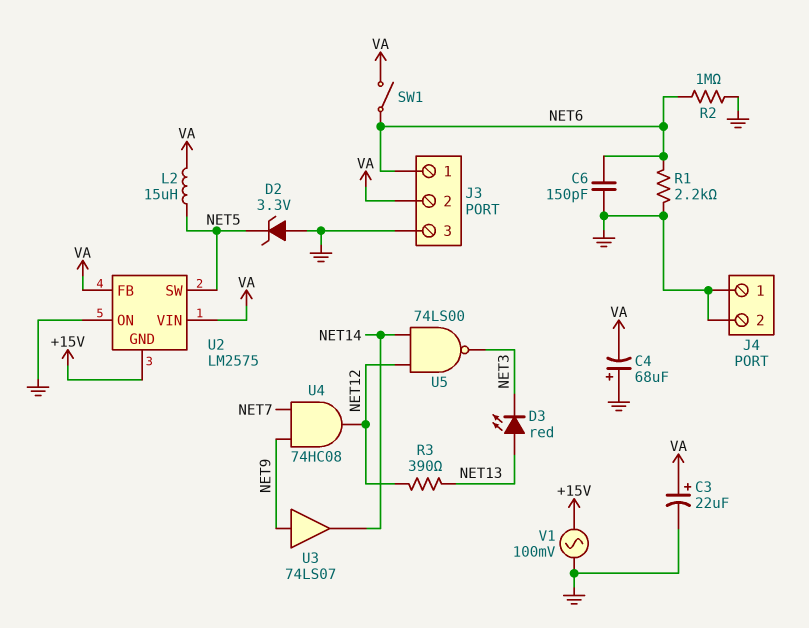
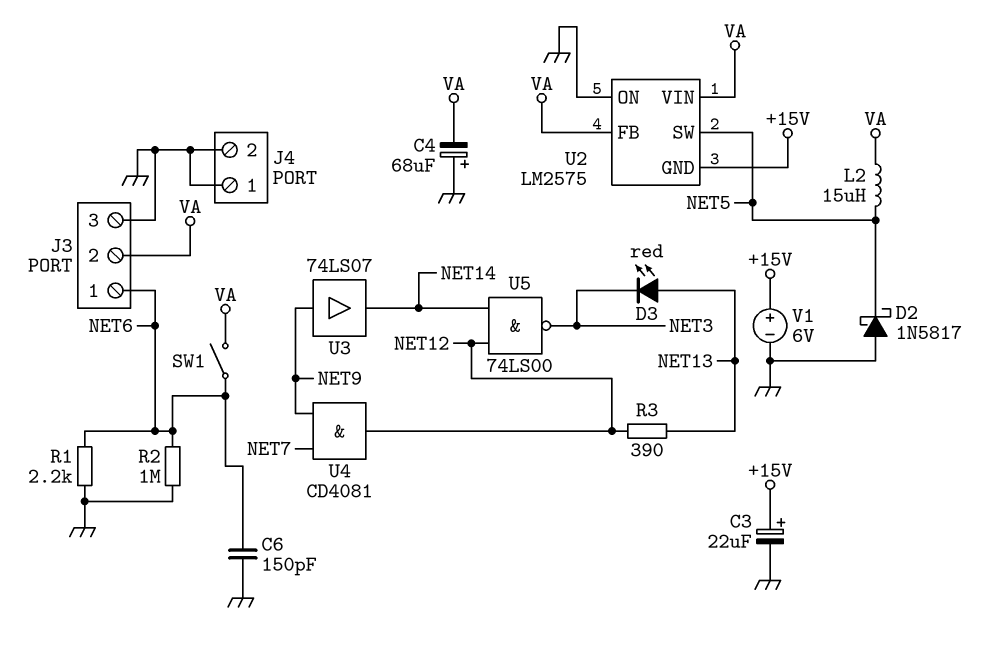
C3: 22uF (plus VA, minus GND) -> 22uF (plus +15V, minus GND)
D2: zener 3.3V (A GND, K NET5) -> schottky 1N5817 (A GND, K NET5)
U4: AND 74HC08 (in NET7, in NET9, out NET12) -> AND CD4081 (in NET7, in NET9, out NET12)
V1: AC 100mV (+15V, GND) -> 6V (plus +15V, minus GND)

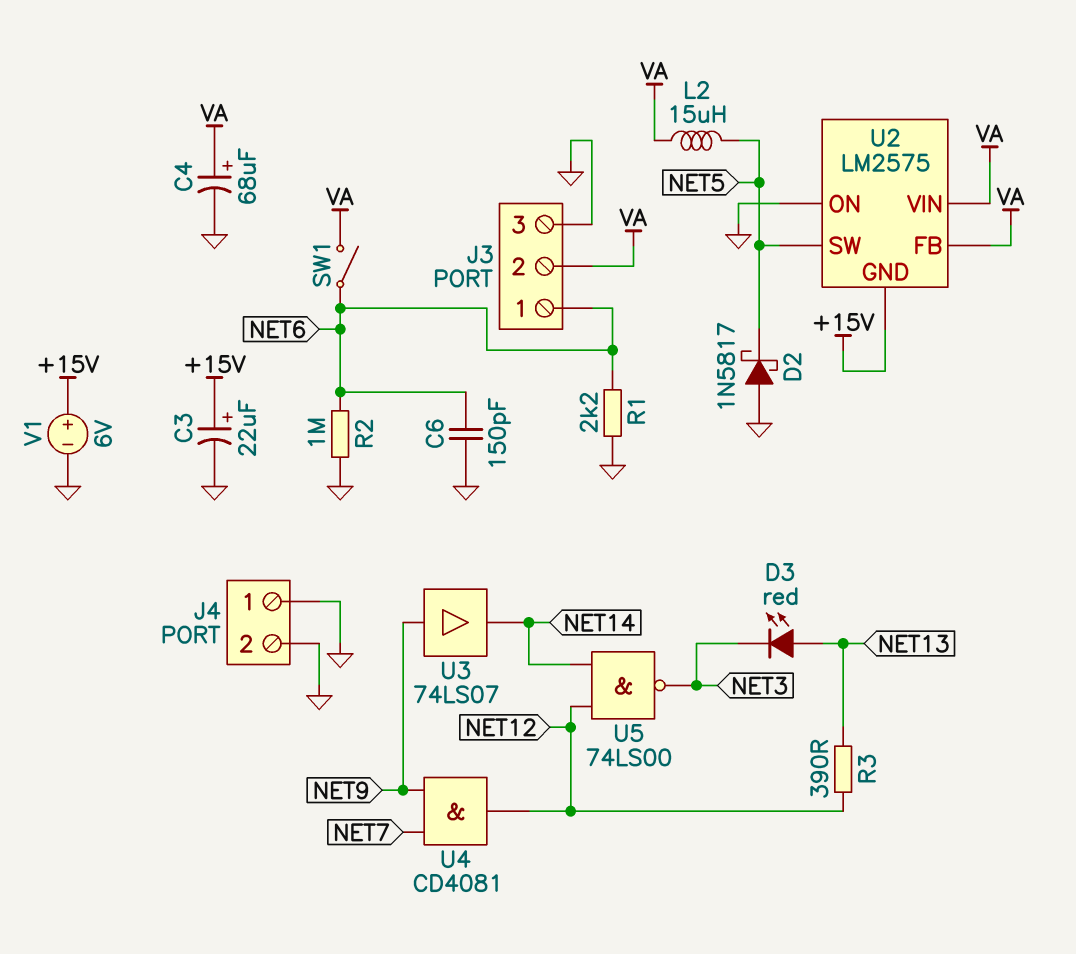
C4: 68uF (plus GND, minus VA) -> 68uF (plus VA, minus GND)

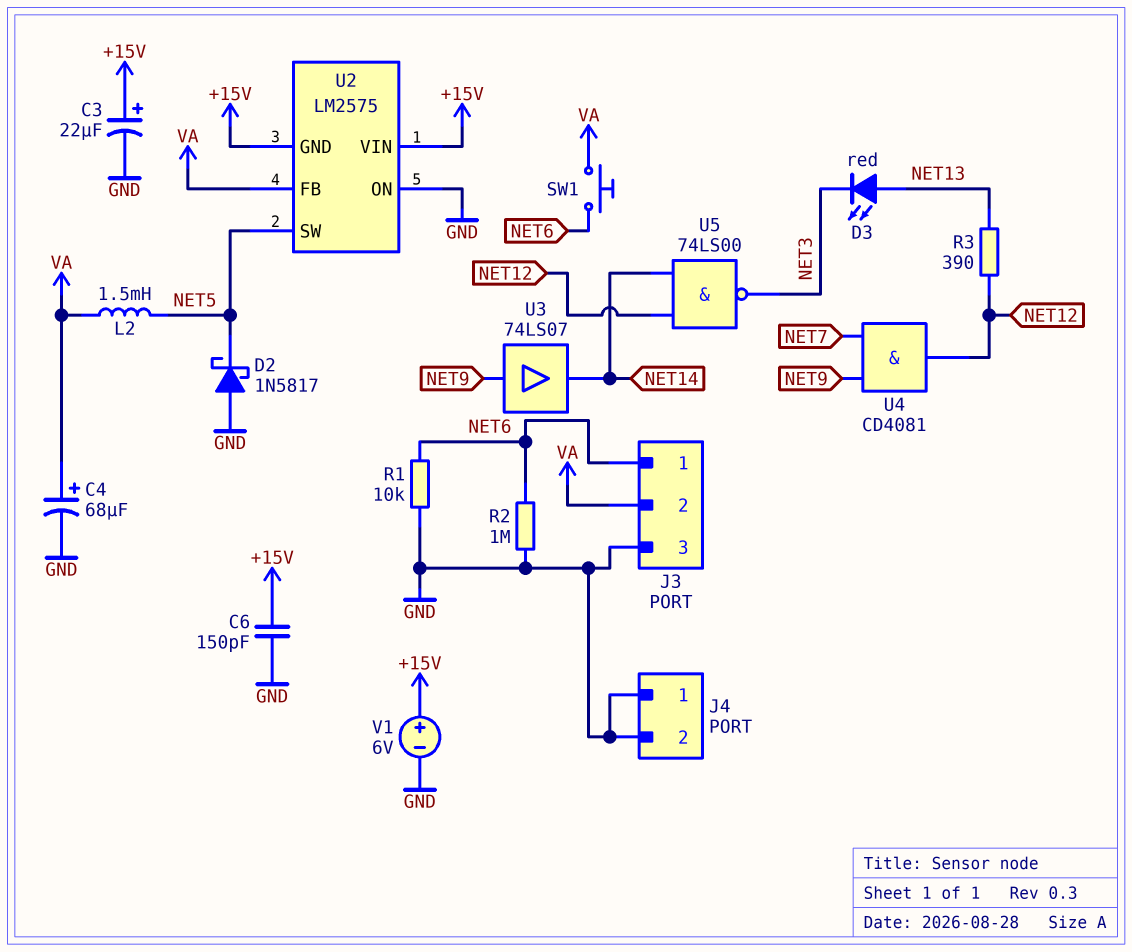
C6: 150pF (GND, NET6) -> 150pF (+15V, GND)
L2: 15uH (NET5, VA) -> 1.5mH (NET5, VA)
R1: 2.2k (GND, NET6) -> 10k (GND, NET6)
SW1: switch (NET6, VA) -> button (NET6, VA)
U2 pin VIN: VA -> +15V

